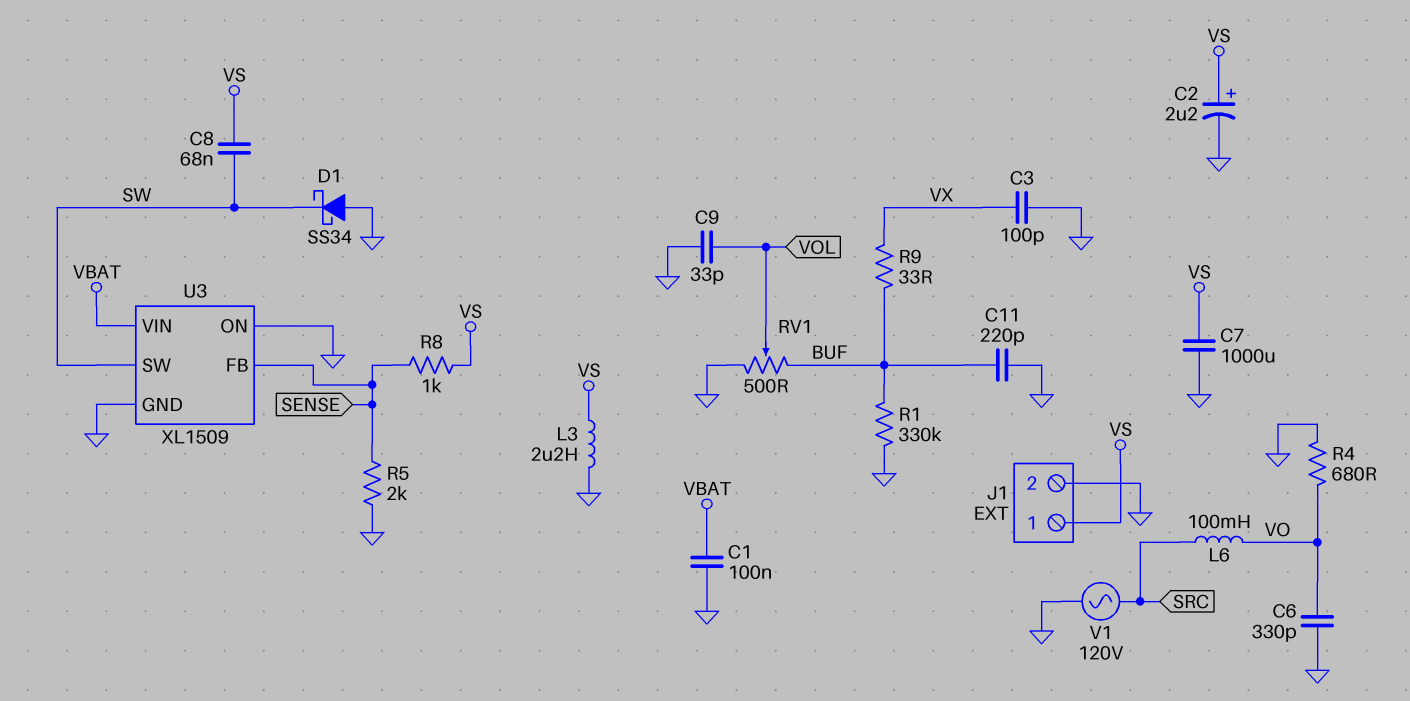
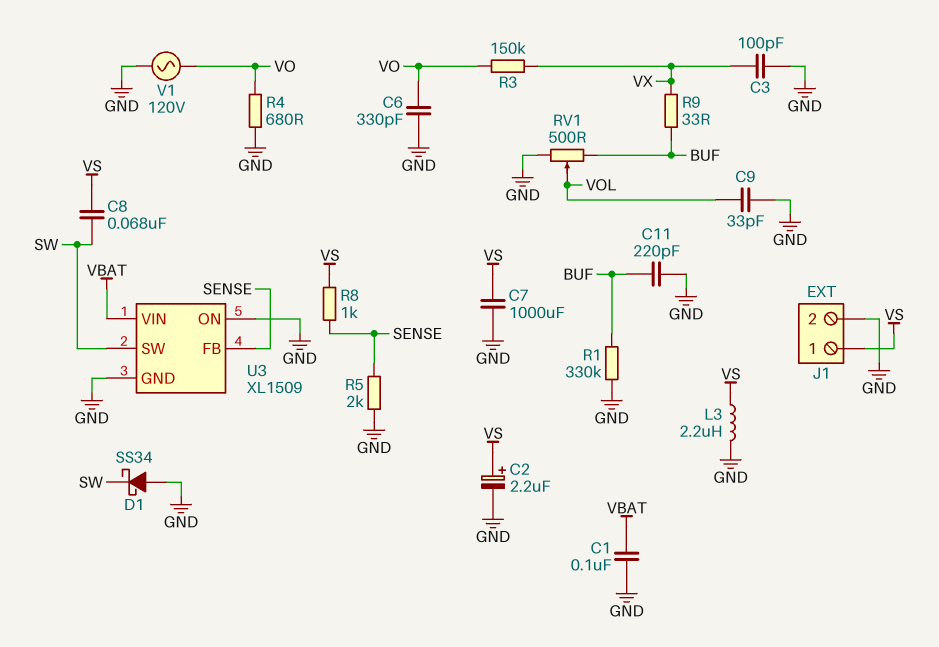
L6: 100mH (SRC, VO) -> none
R3: none -> 150k (VO, VX)
V1: AC 120V (GND, SRC) -> AC 120V (GND, VO)

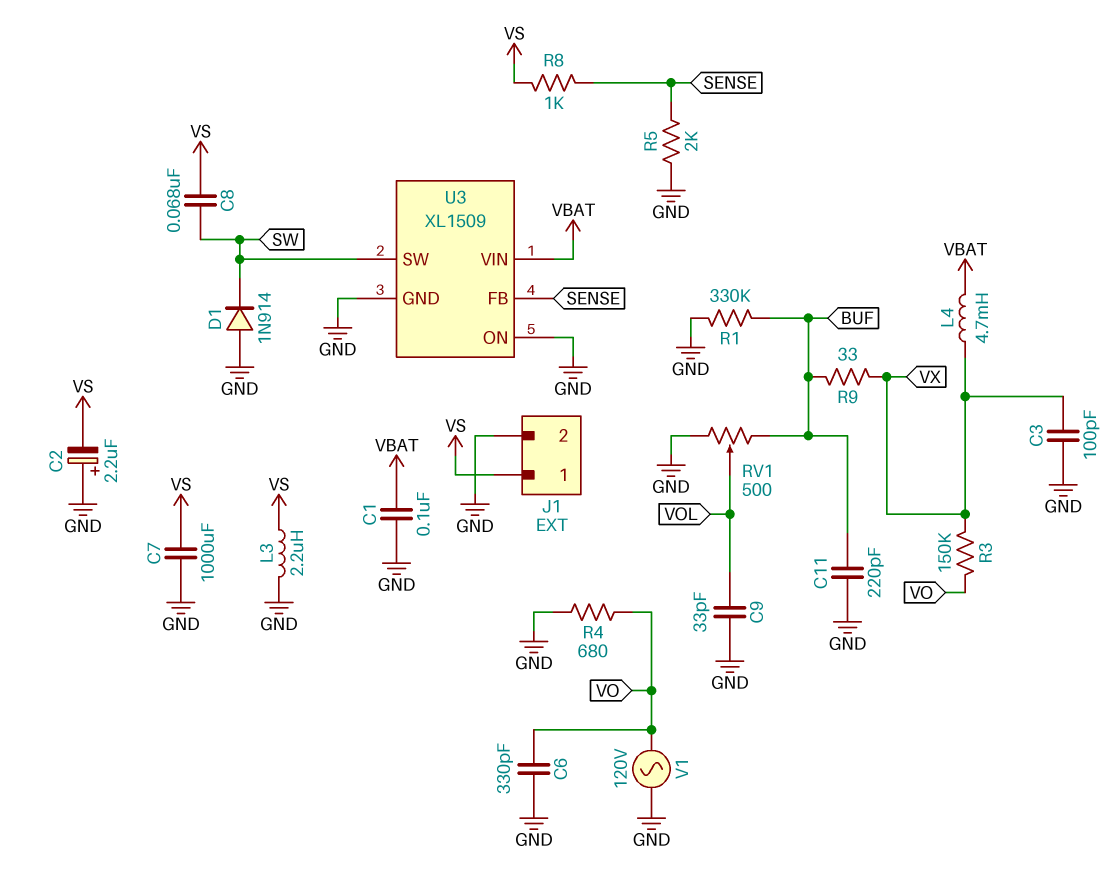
C2: 2.2uF (plus VS, minus GND) -> 2.2uF (plus GND, minus VS)
D1: schottky SS34 (A GND, K SW) -> diode 1N914 (A GND, K SW)
L4: none -> 4.7mH (VBAT, VX)

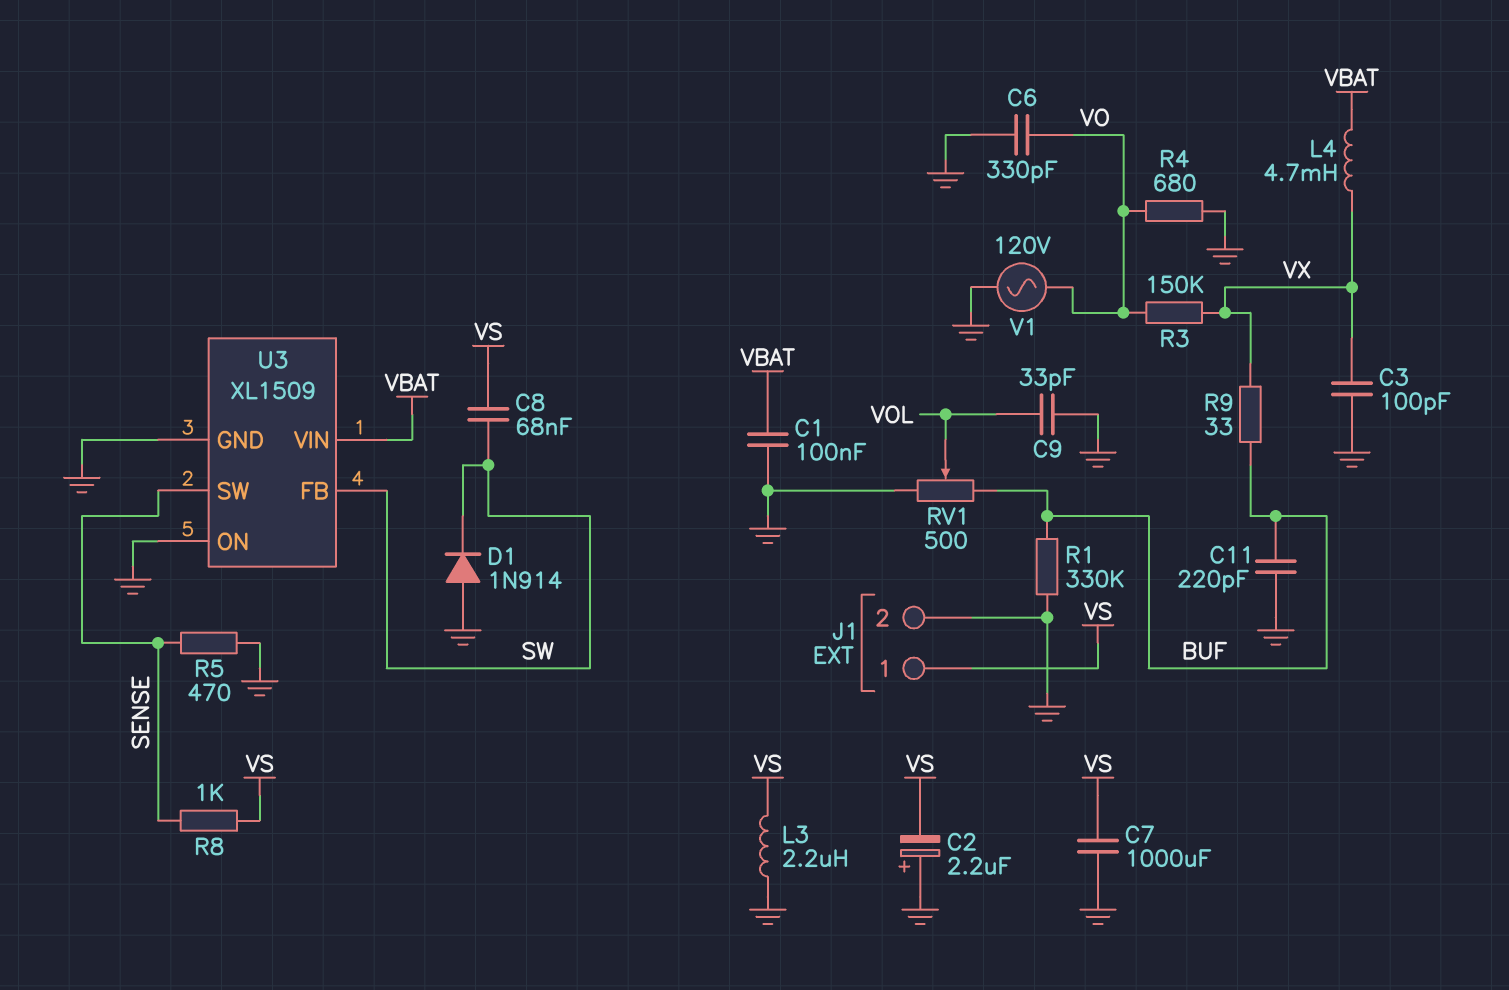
R5: 2k (GND, SENSE) -> 470 (GND, SENSE)
U3 pin FB: SENSE -> SW
U3 pin SW: SW -> SENSE

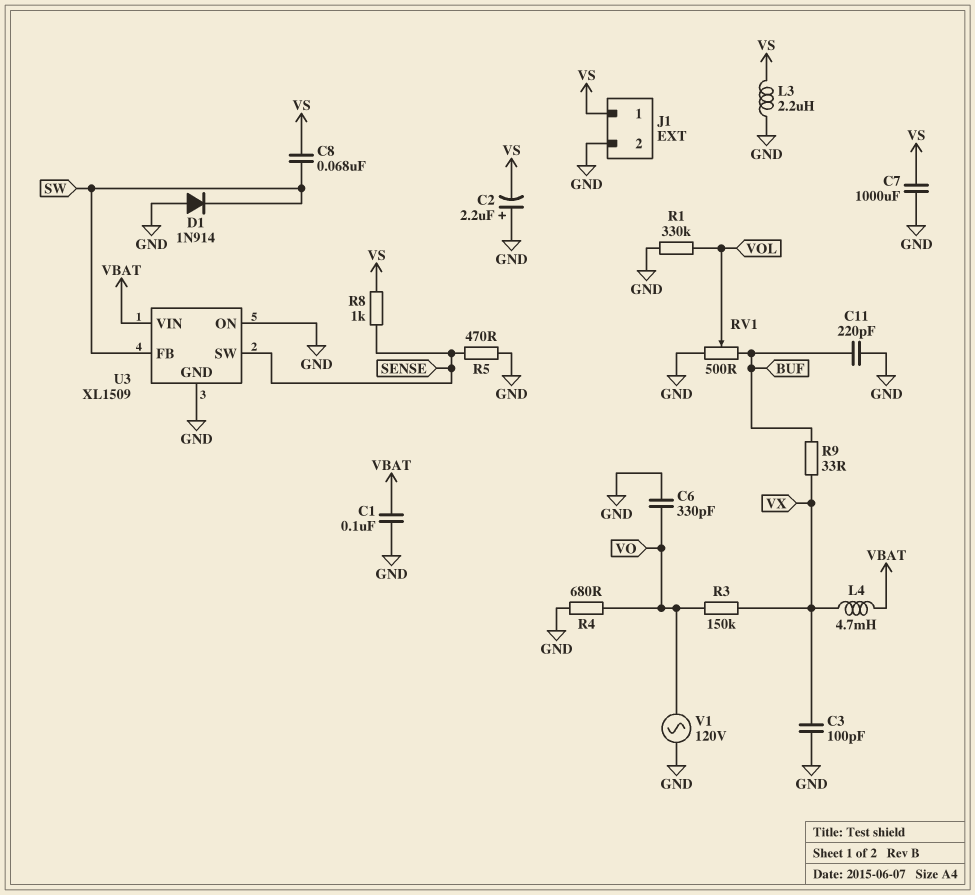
C9: 33pF (GND, VOL) -> none
R1: 330k (BUF, GND) -> 330k (GND, VOL)

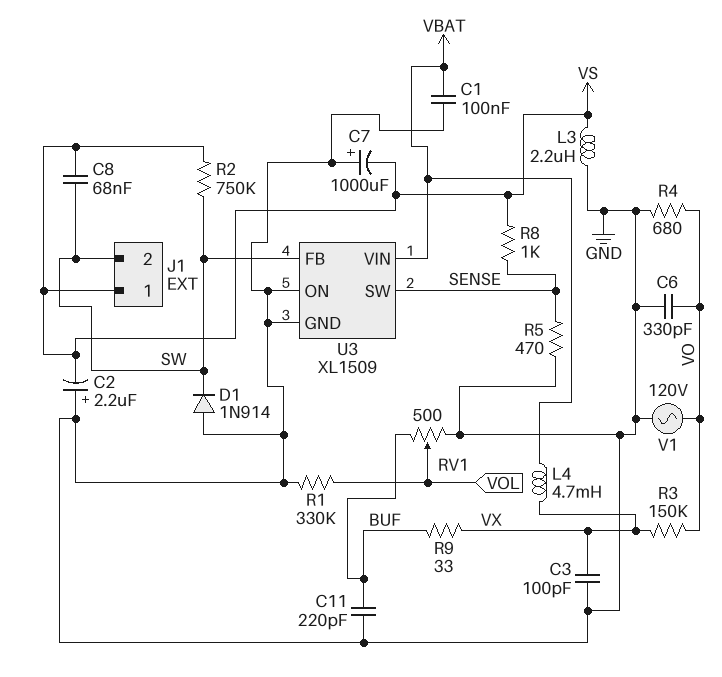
C7: 1000uF (GND, VS) -> 1000uF (plus GND, minus VS)
J1 pin 2: GND -> SW
R2: none -> 750k (SW, VS)

